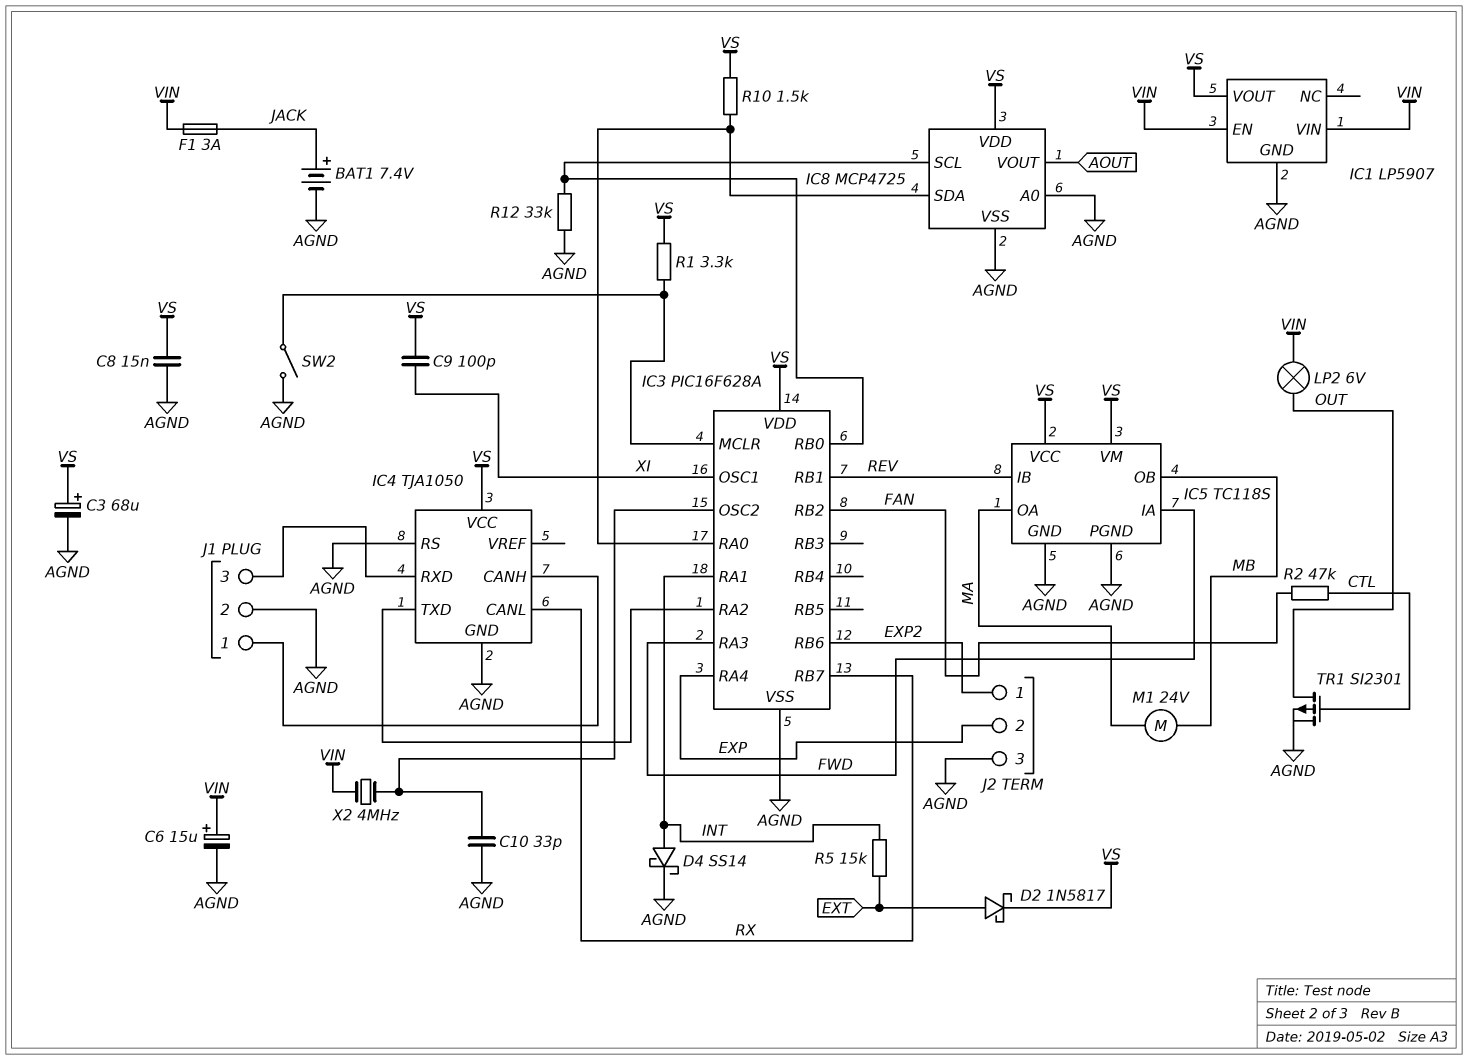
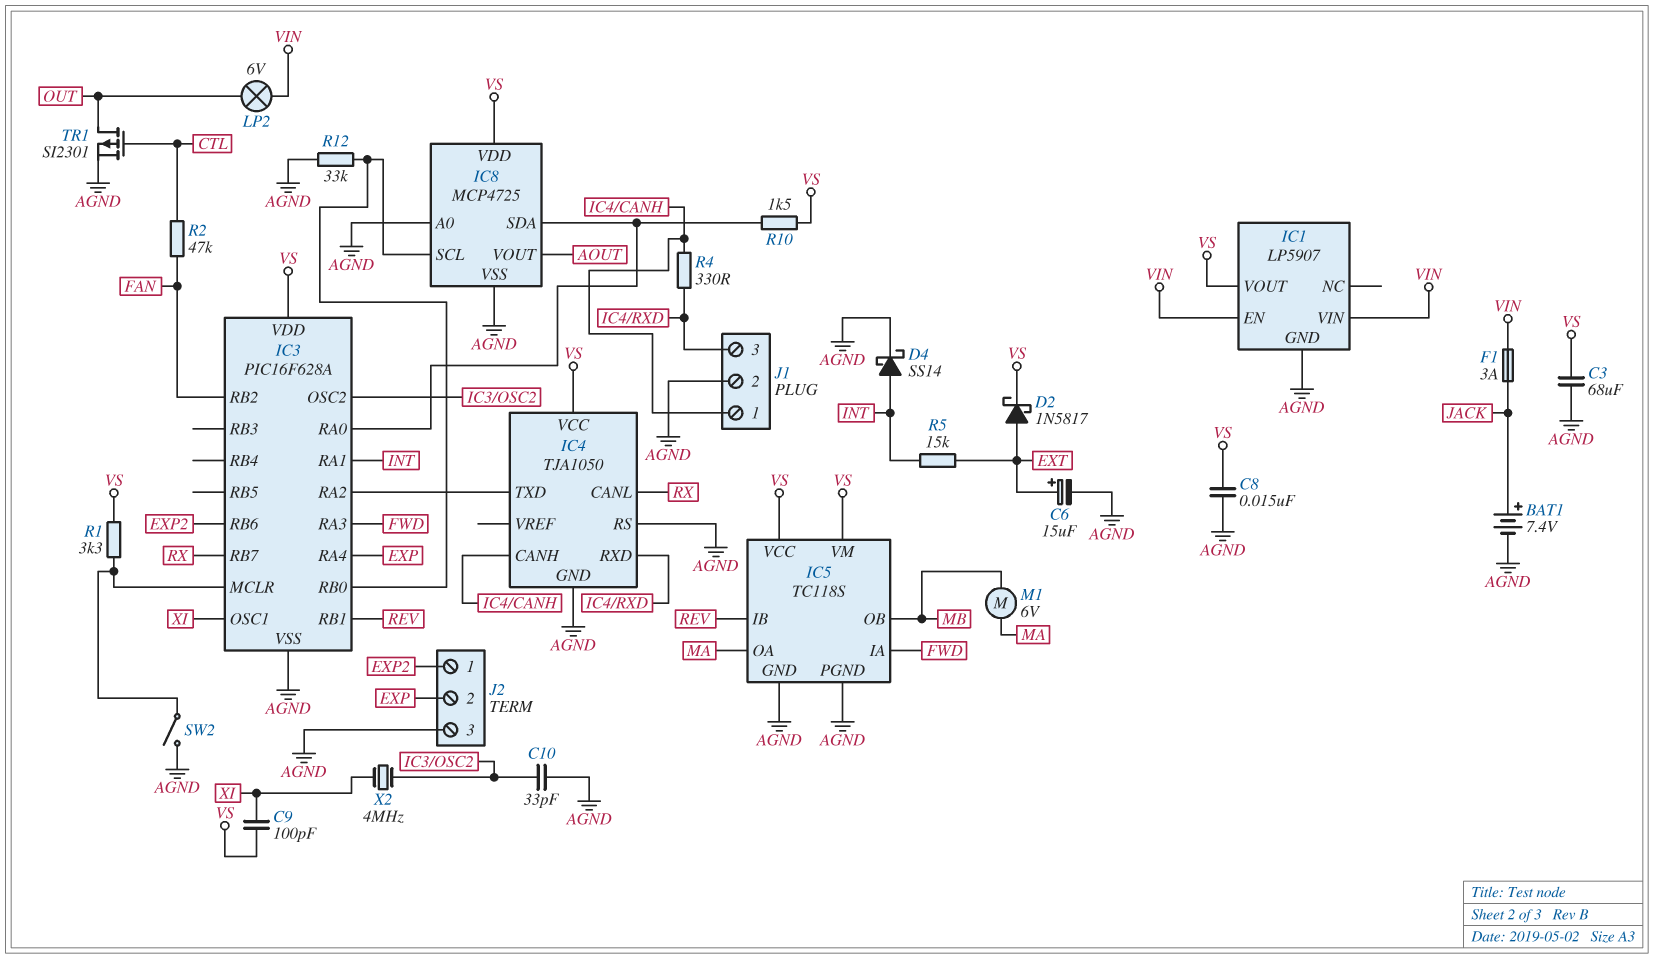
C3: 68uF (plus VS, minus AGND) -> 68uF (AGND, VS)
C6: 15uF (plus VIN, minus AGND) -> 15uF (plus EXT, minus AGND)
M1: motor 24V (MA, MB) -> motor 6V (MA, MB)
R4: none -> 330 (IC4/CANH, IC4/RXD)
X2: 4MHz (IC3/OSC2, VIN) -> 4MHz (IC3/OSC2, XI)

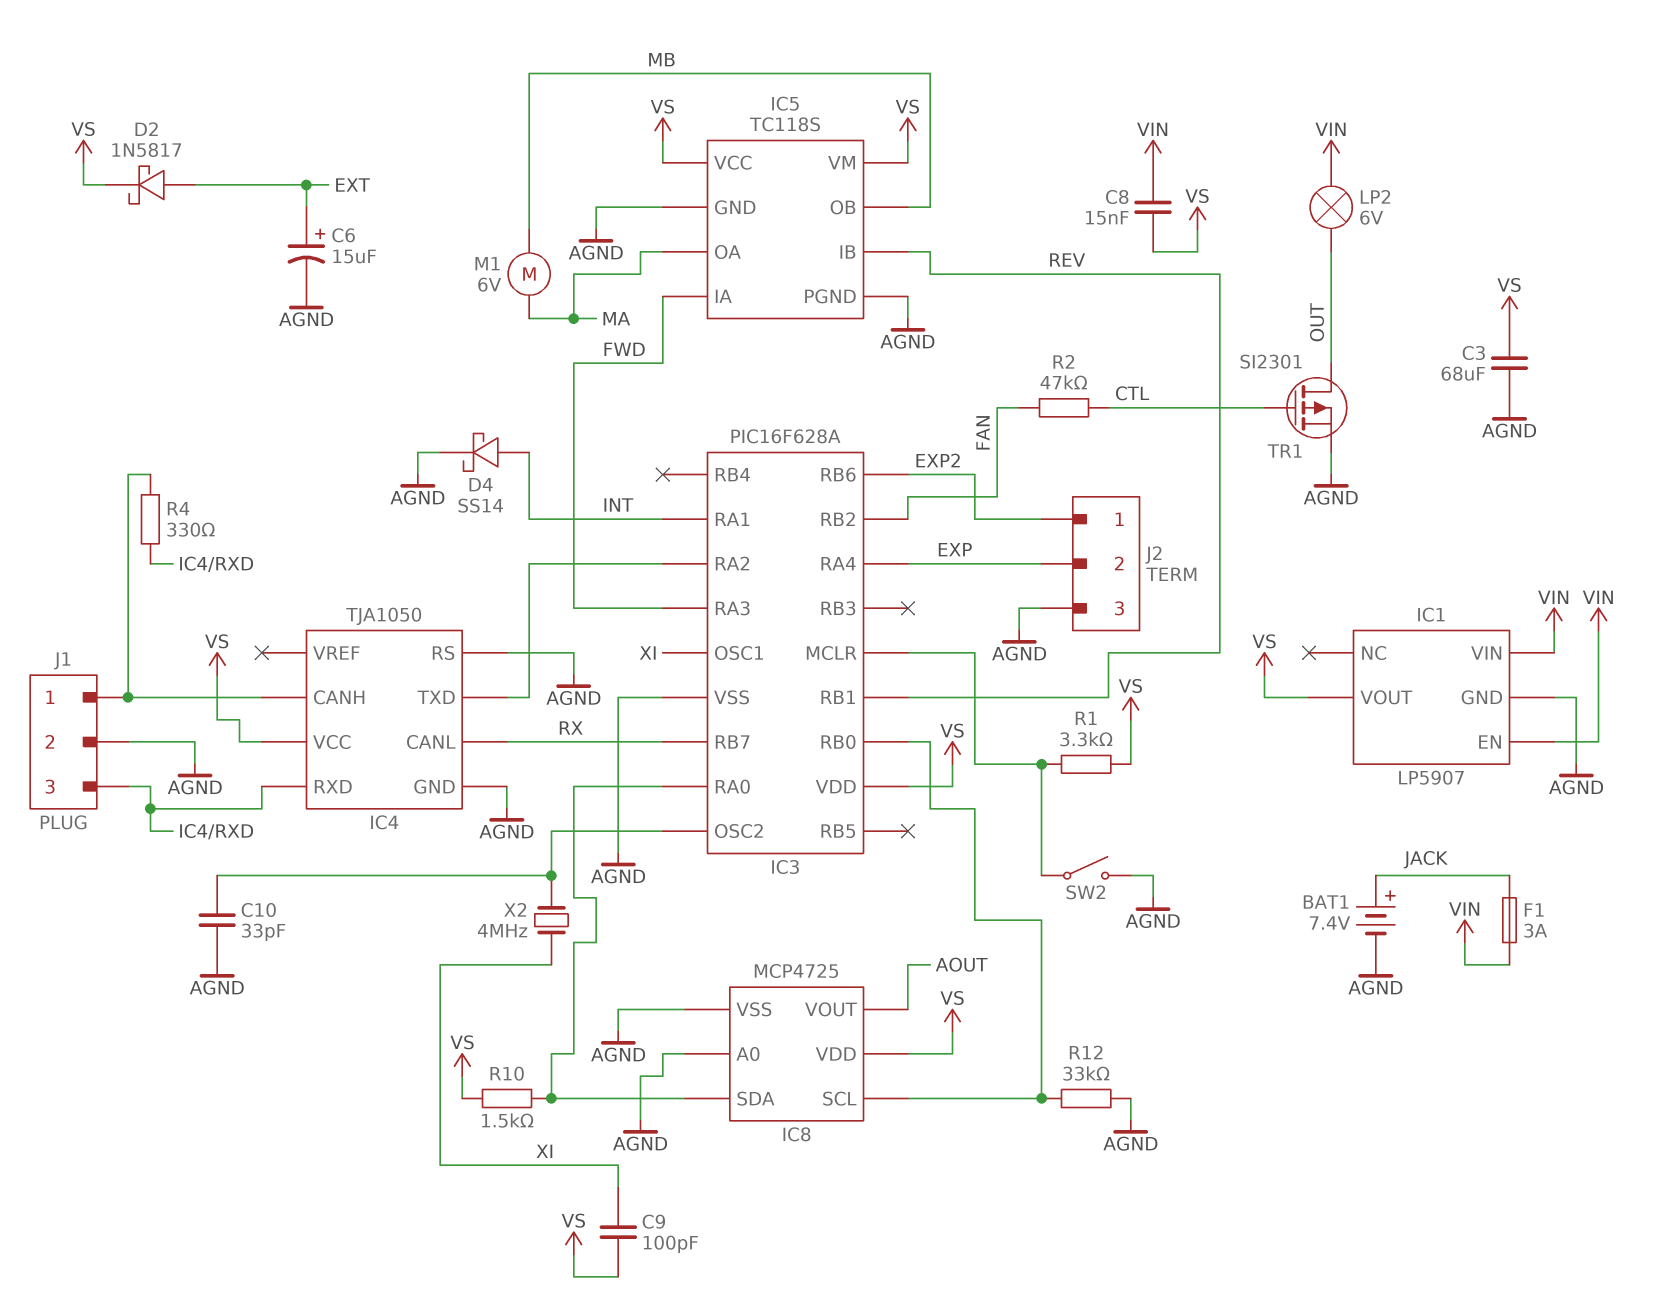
C8: 15nF (AGND, VS) -> 15nF (VIN, VS)
R5: 15k (EXT, INT) -> none

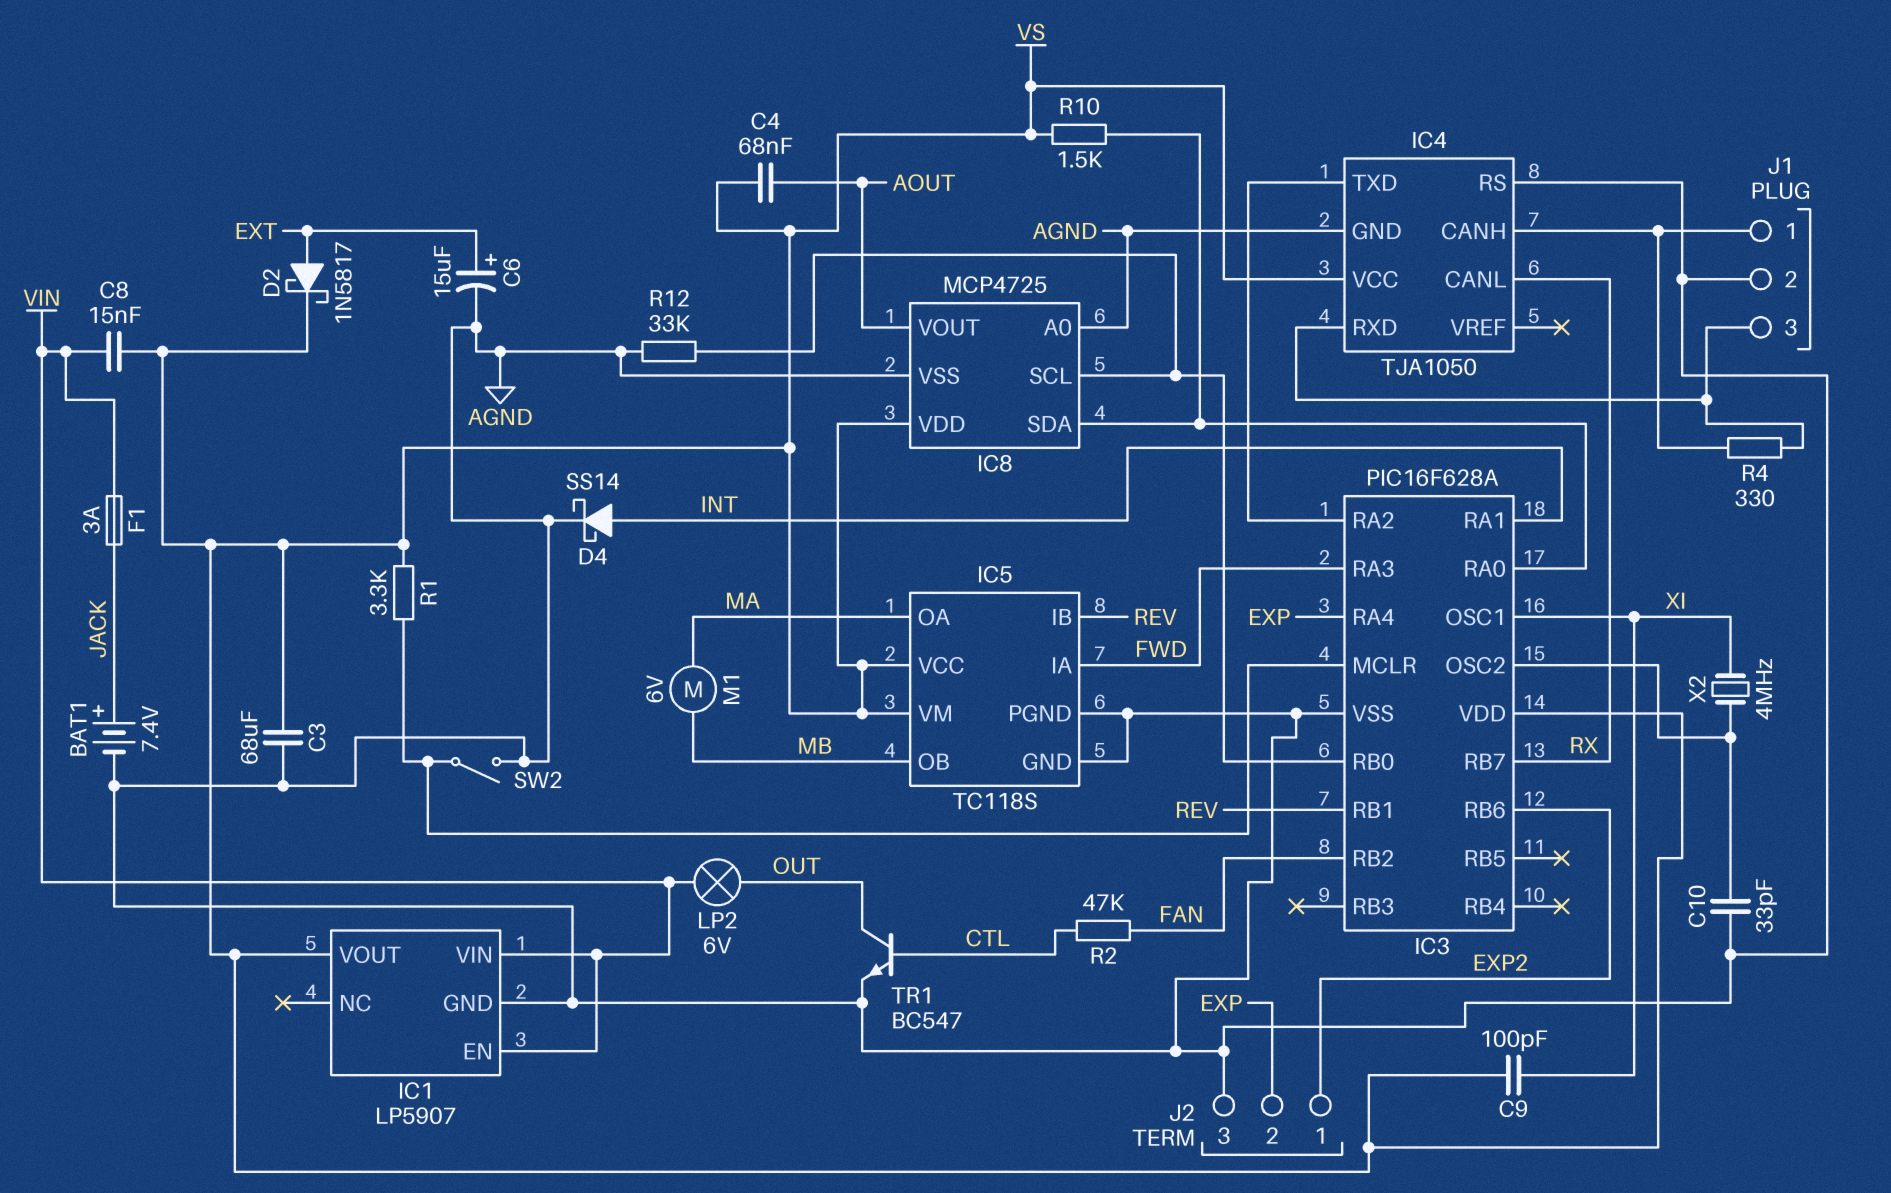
C4: none -> 68nF (AOUT, VS)
TR1: PMOS SI2301 (G CTL, D OUT, S AGND) -> NPN BC547 (B CTL, C OUT, E AGND)

